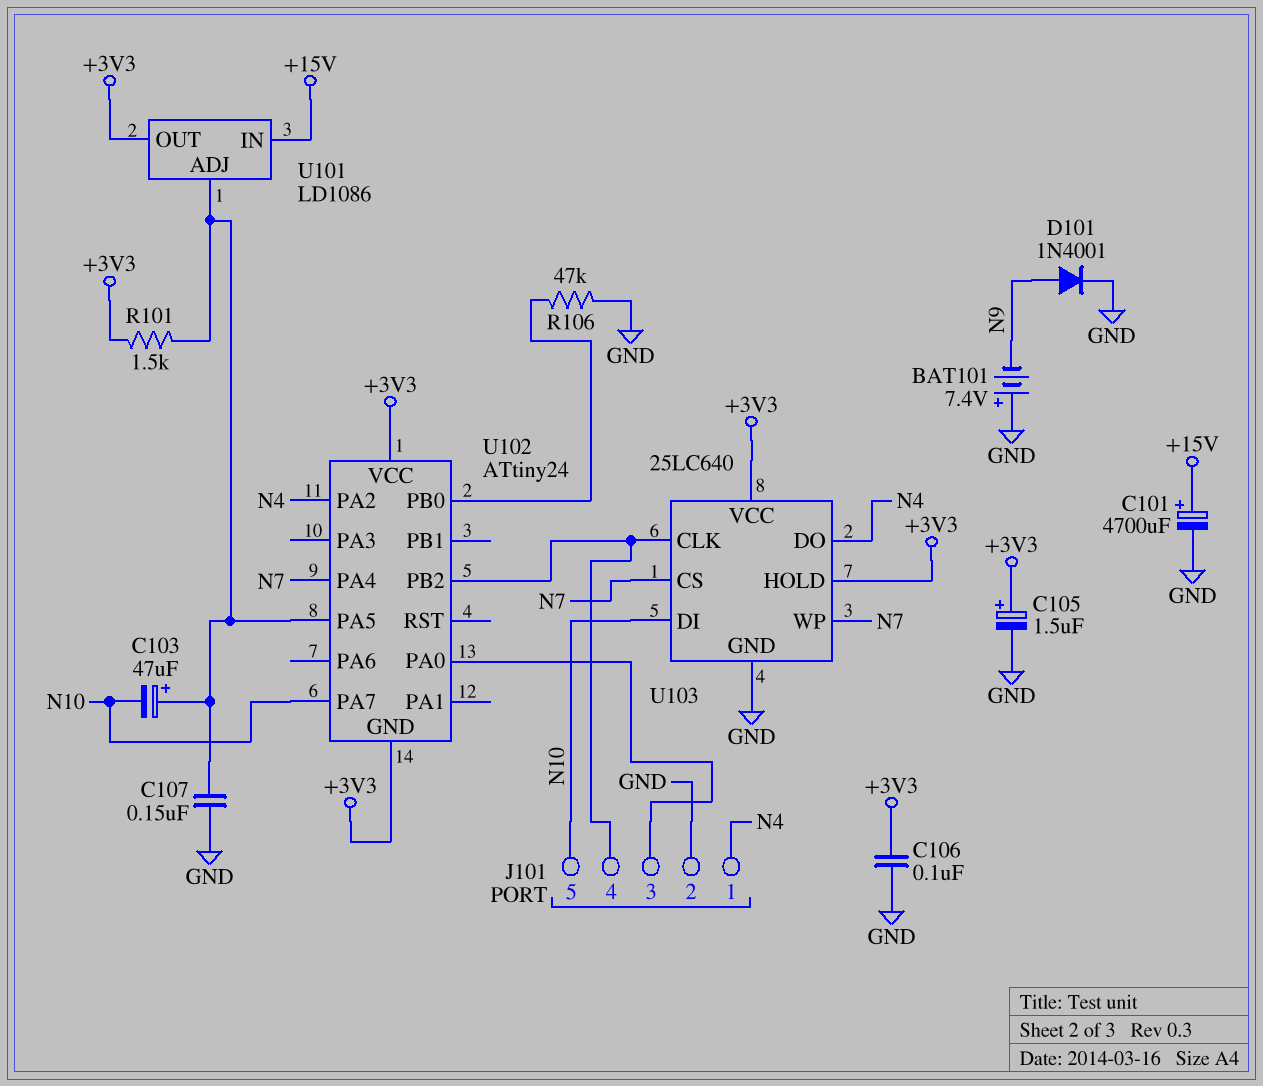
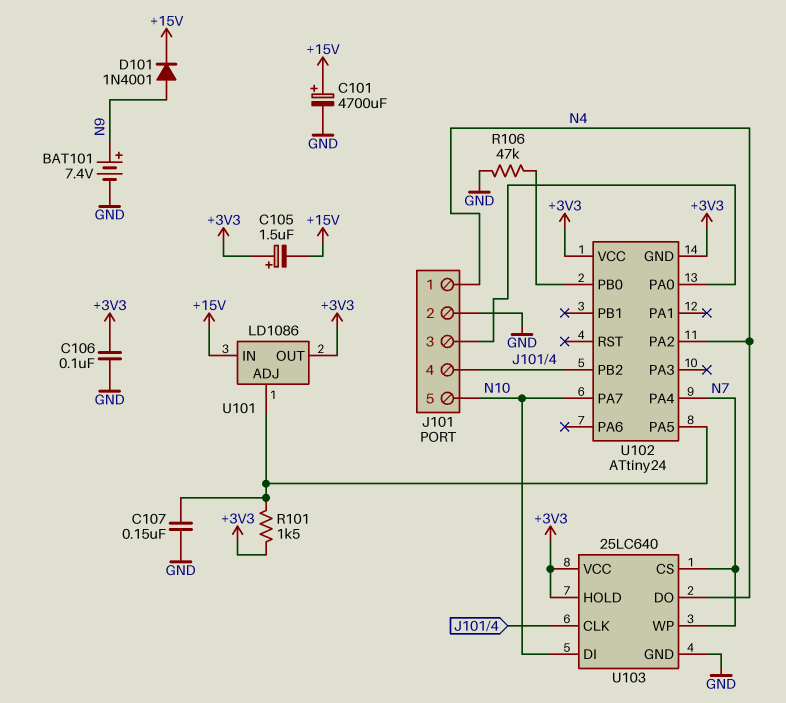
BAT101: 7.4V (plus GND, minus N9) -> 7.4V (plus N9, minus GND)
C103: 47uF (plus U101/ADJ, minus N10) -> none
C105: 1.5uF (plus +3V3, minus GND) -> 1.5uF (plus +3V3, minus +15V)
D101: diode 1N4001 (A N9, K GND) -> diode 1N4001 (A N9, K +15V)

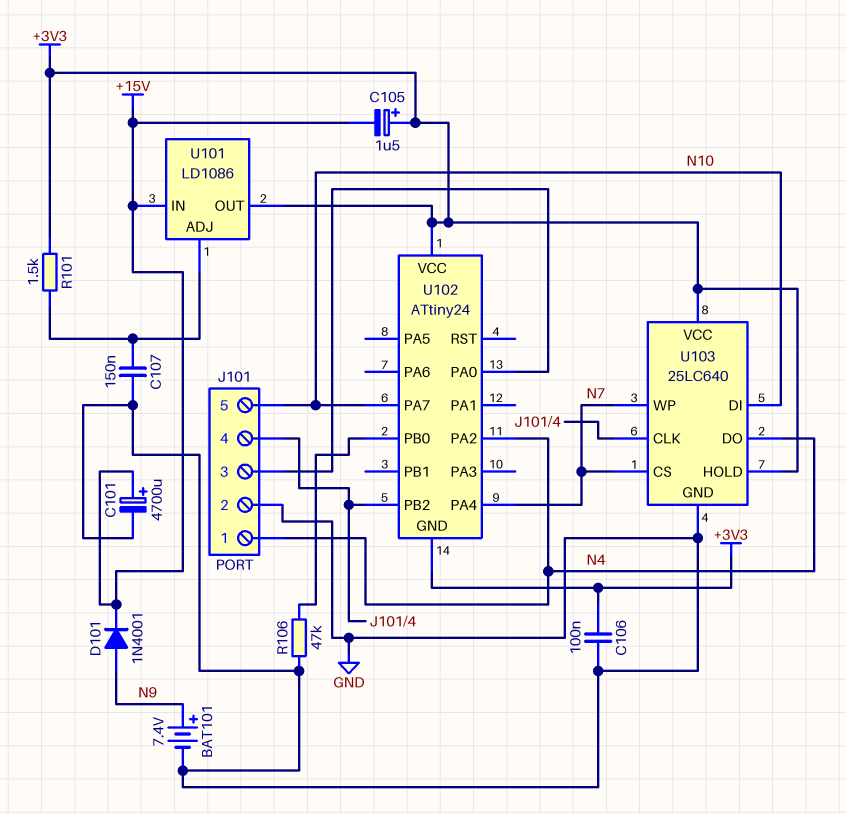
U102 pin PA5: U101/ADJ -> none

